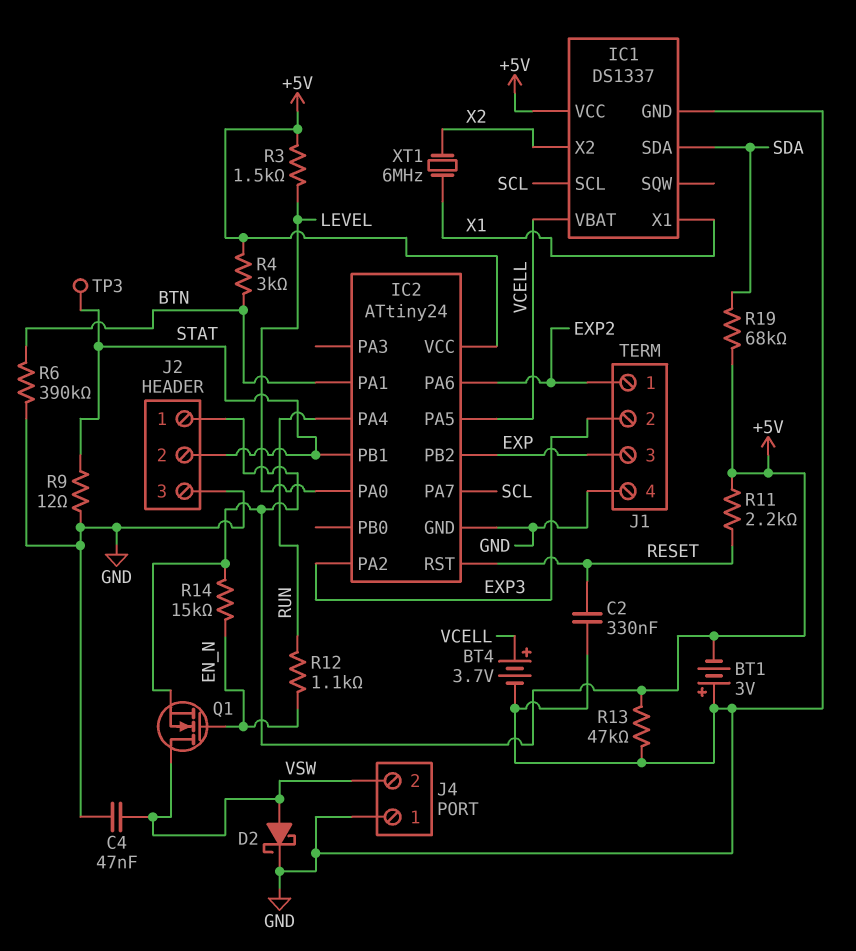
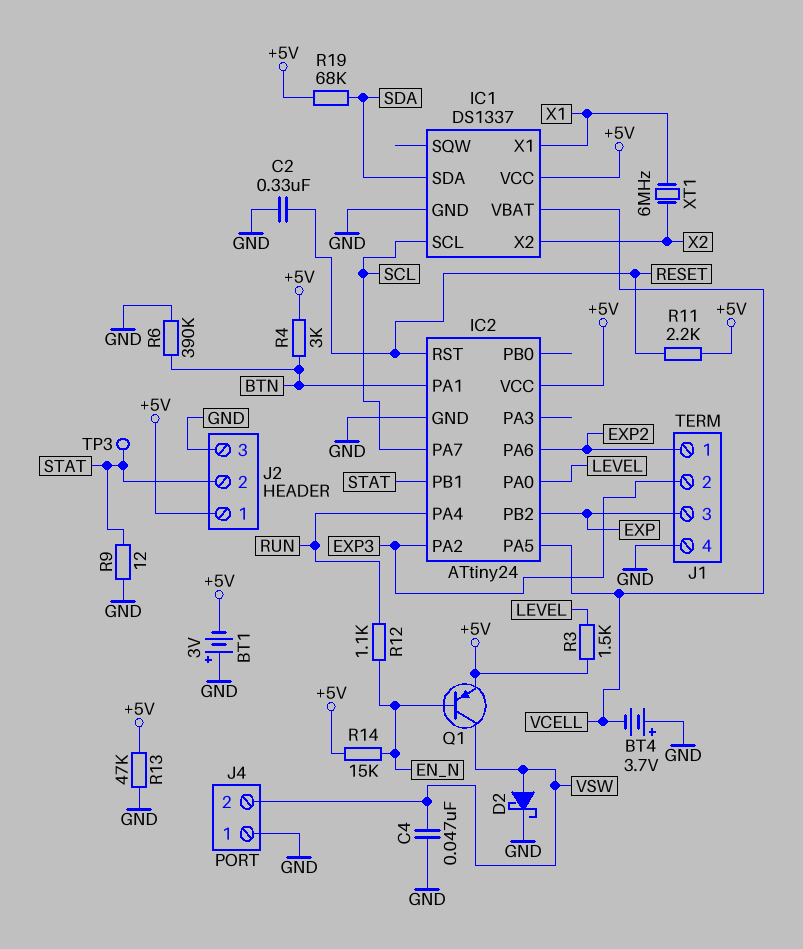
BT4: 3.7V (plus VCELL, minus GND) -> 3.7V (plus GND, minus VCELL)
Q1: NMOS (G EN_N, D VSW, S +5V) -> PNP (B EN_N, C VSW, E +5V)

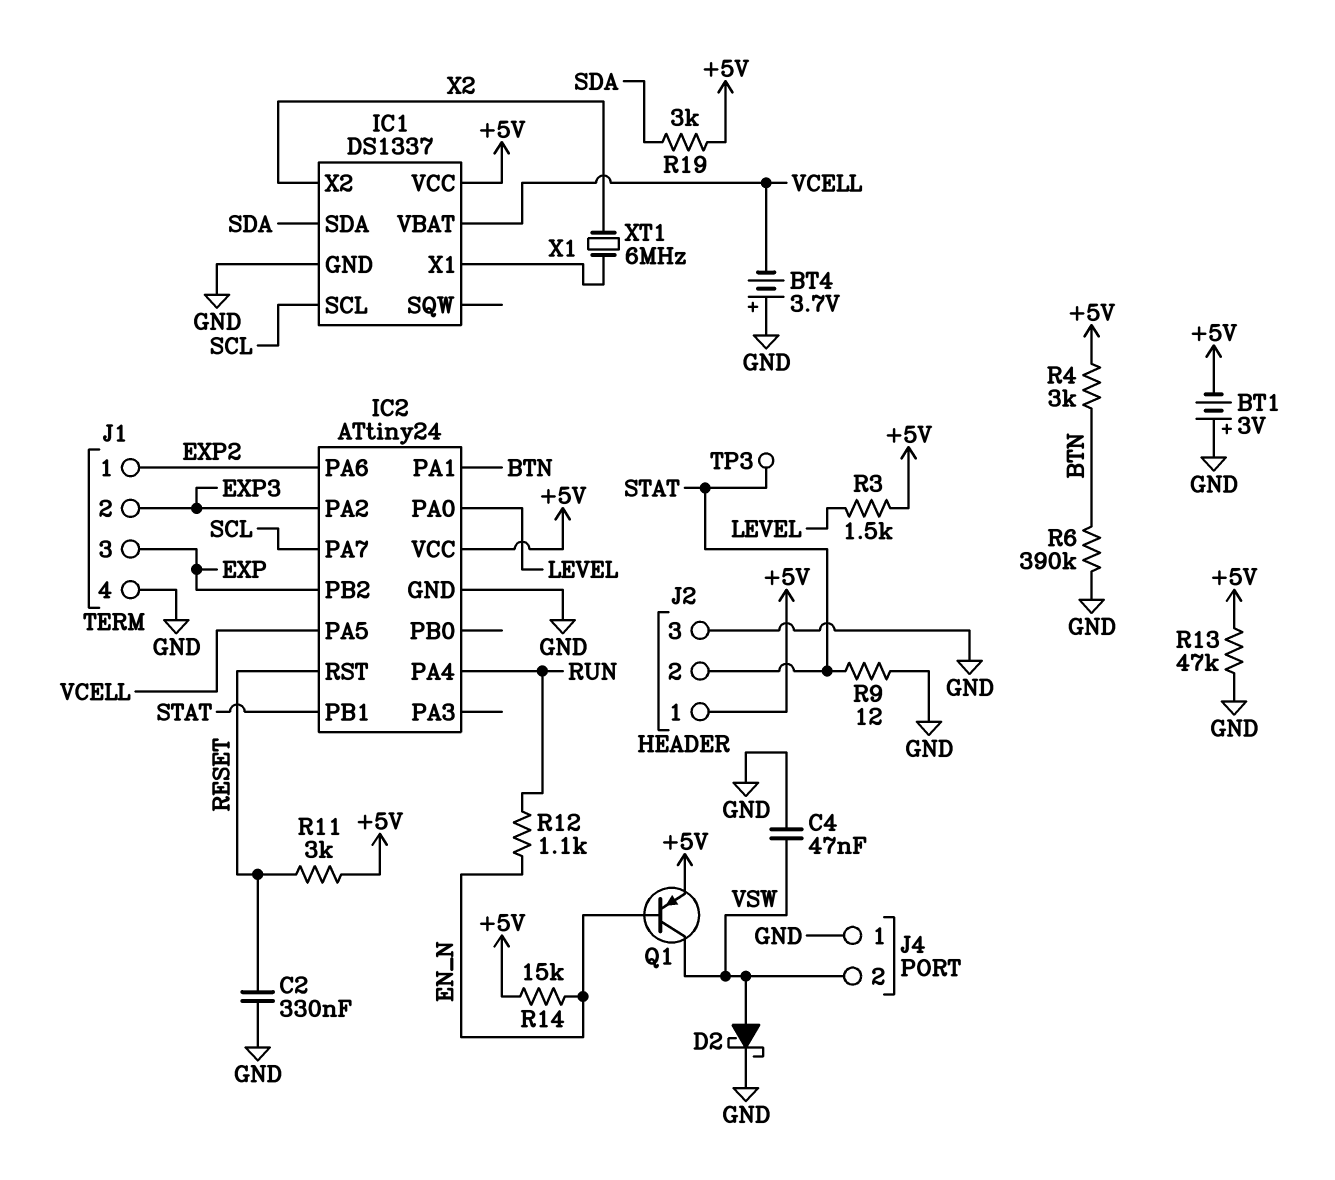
R11: 2.2k (+5V, RESET) -> 3k (+5V, RESET)
R19: 68k (+5V, SDA) -> 3k (+5V, SDA)

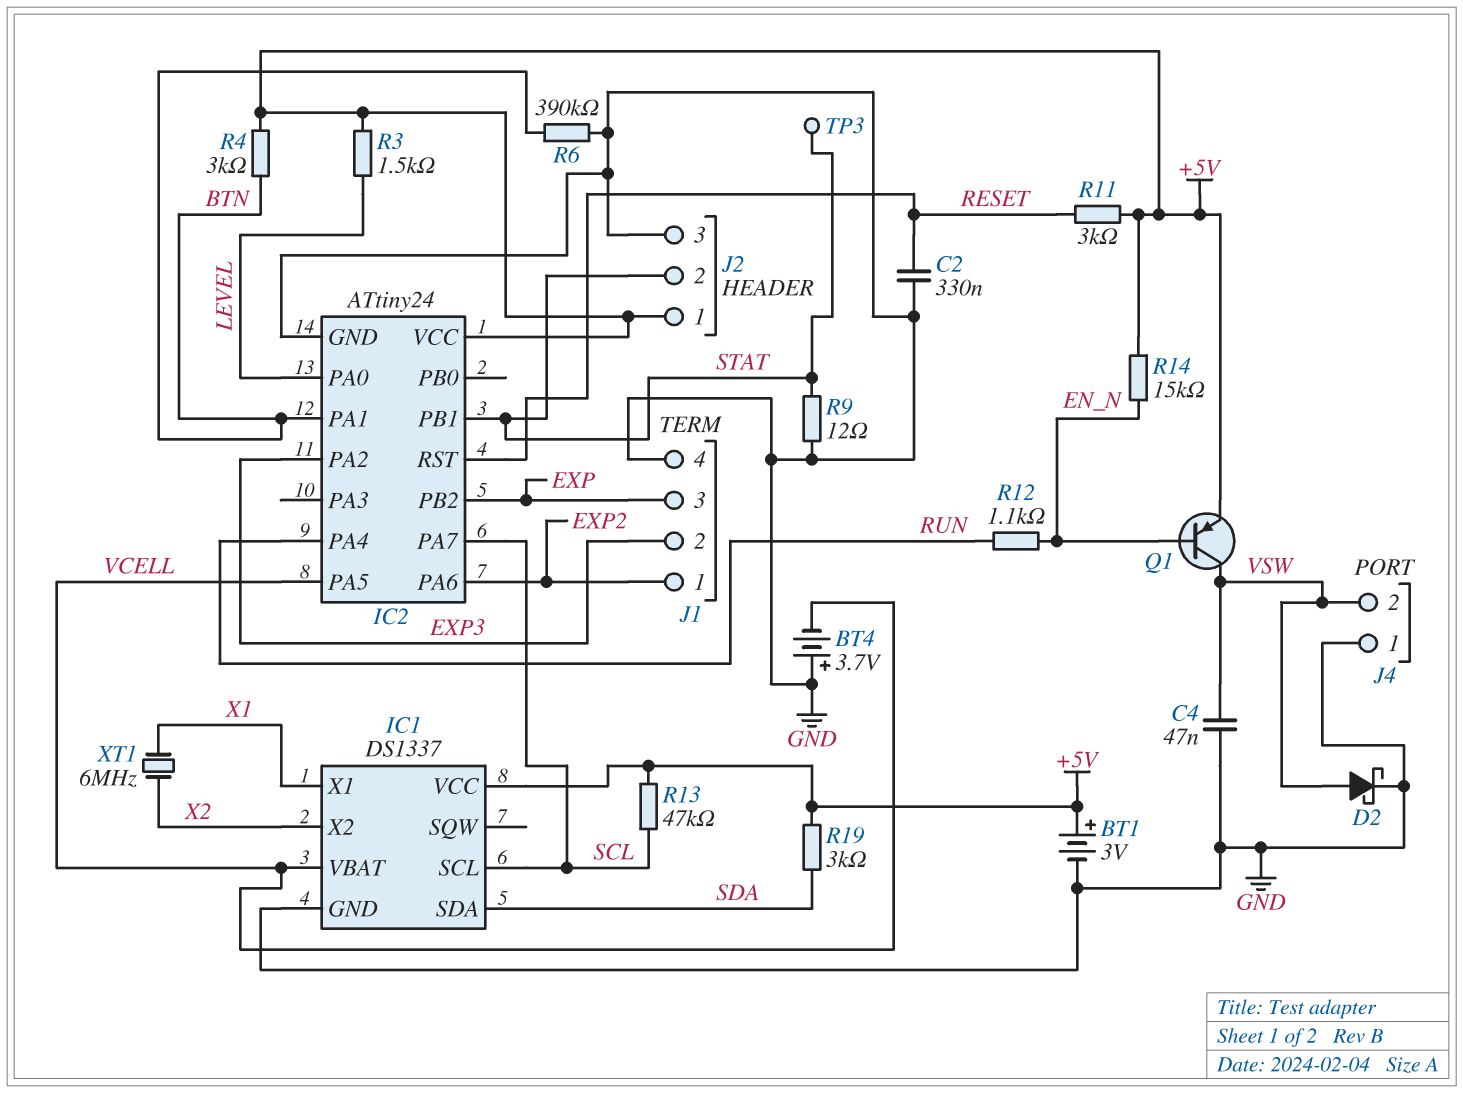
BT1: 3V (plus GND, minus +5V) -> 3V (plus +5V, minus GND)
R13: 47k (+5V, GND) -> 47k (+5V, SCL)

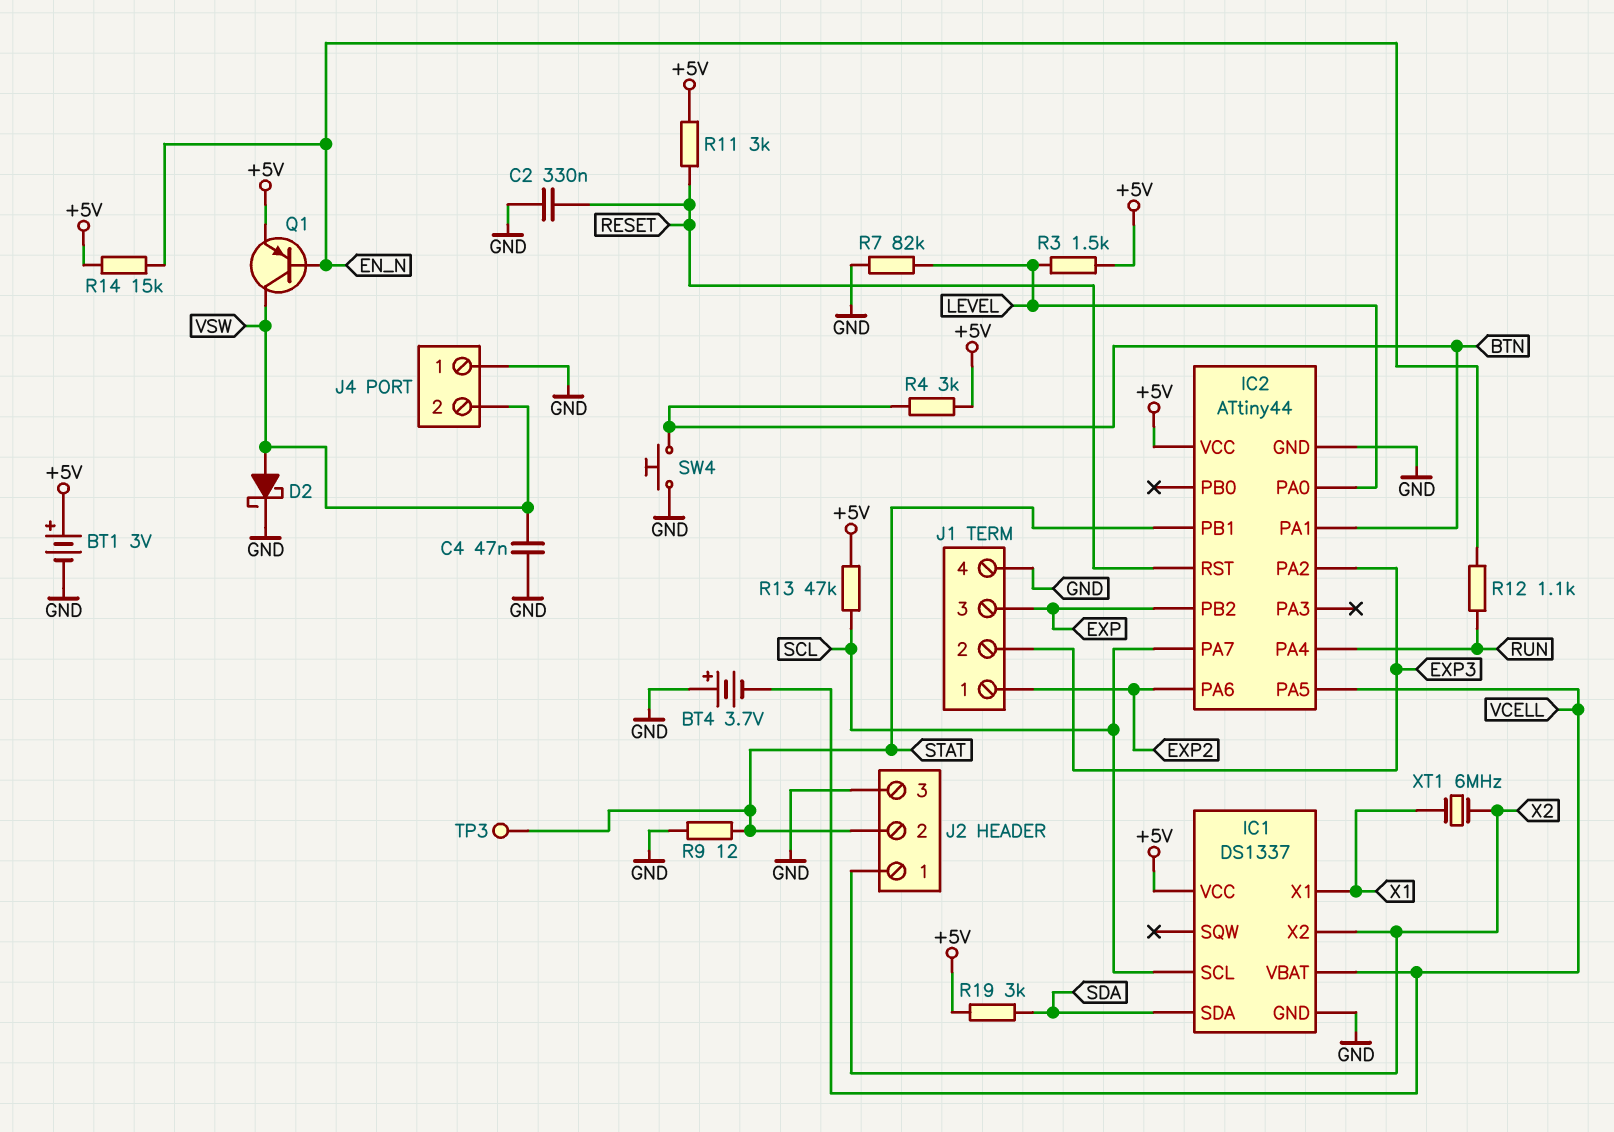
IC2: ATtiny24 -> ATtiny44
J2 pin 1: +5V -> X2
R6: 390k (BTN, GND) -> none
R7: none -> 82k (GND, LEVEL)
SW4: none -> button (BTN, GND)

